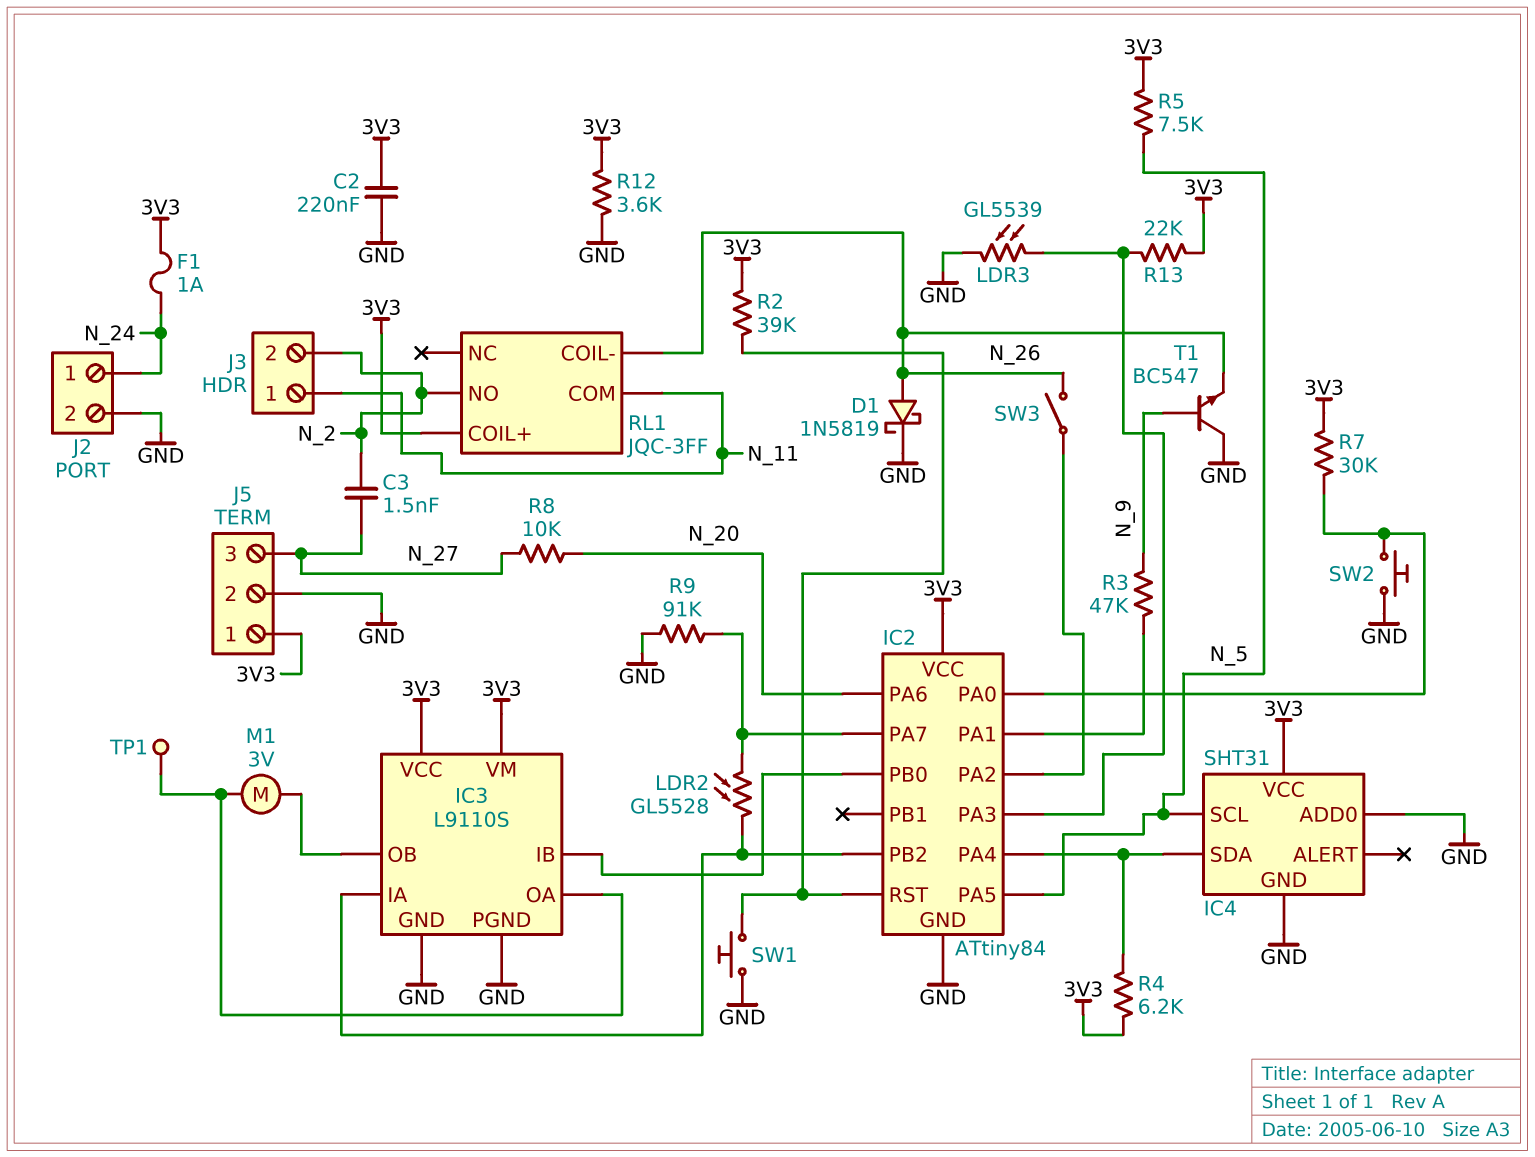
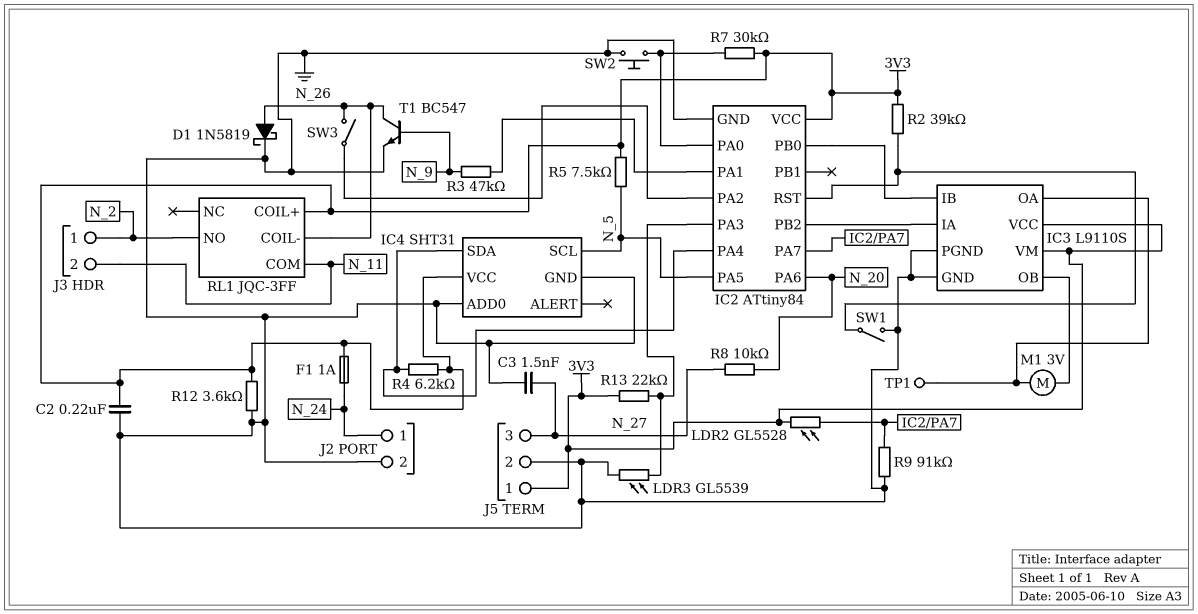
C3: 1.5nF (N_2, N_27) -> 1.5nF (GND, N_27)
J3 pin 1: N_11 -> N_2
J3 pin 2: N_2 -> N_11
LDR2: GL5528 (IC2/PA7, IC2/PB2) -> GL5528 (3V3, IC2/PA7)
SW1: button (GND, IC2/RST) -> switch (GND, IC2/RST)
T1: NPN BC547 (B N_9, C GND, E N_26) -> NPN BC547 (B N_9, C N_26, E GND)

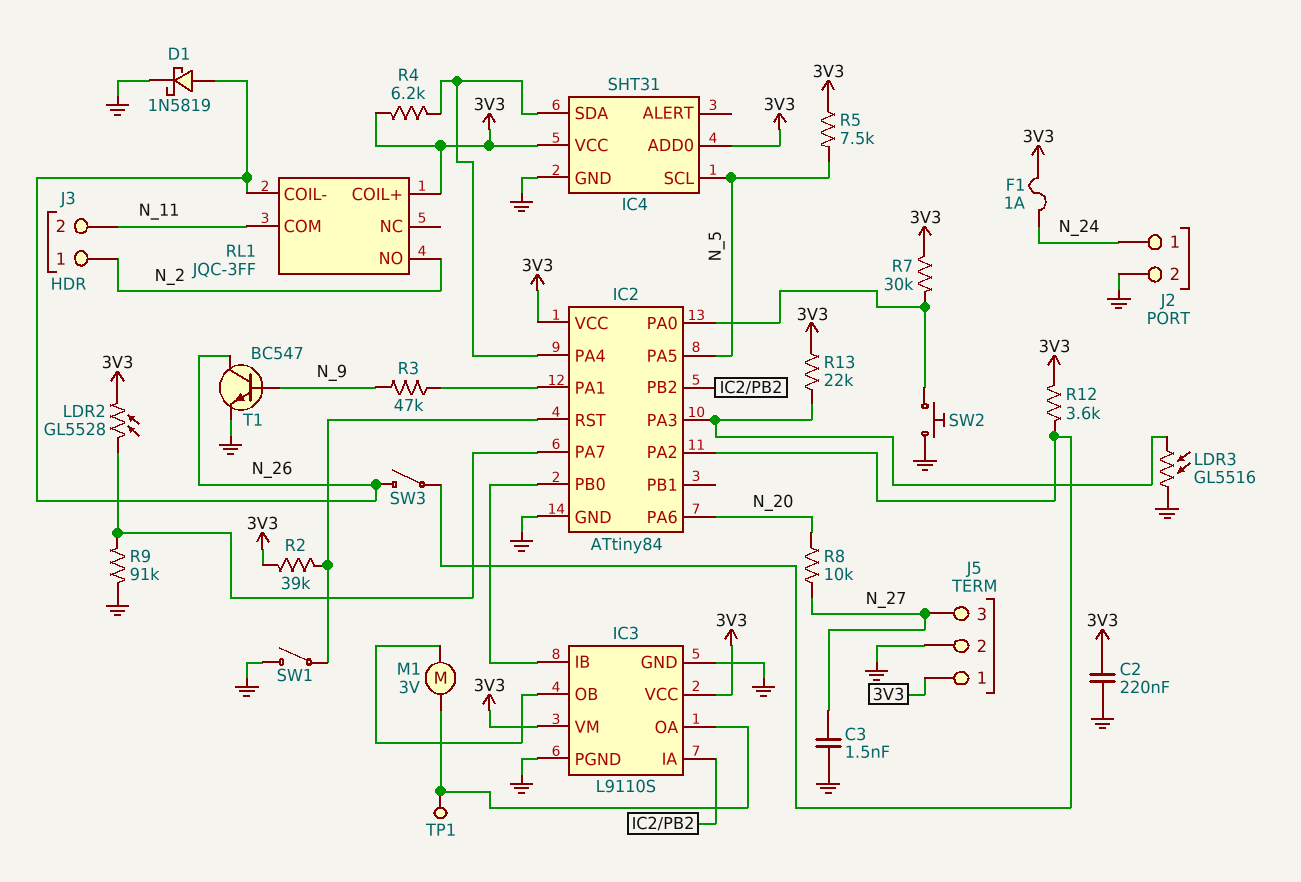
IC4 pin ADD0: GND -> 3V3
LDR3: GL5539 (GND, IC2/PA3) -> GL5516 (GND, IC2/PA3)
R12: 3.6k (3V3, GND) -> 3.6k (3V3, IC2/PA2)

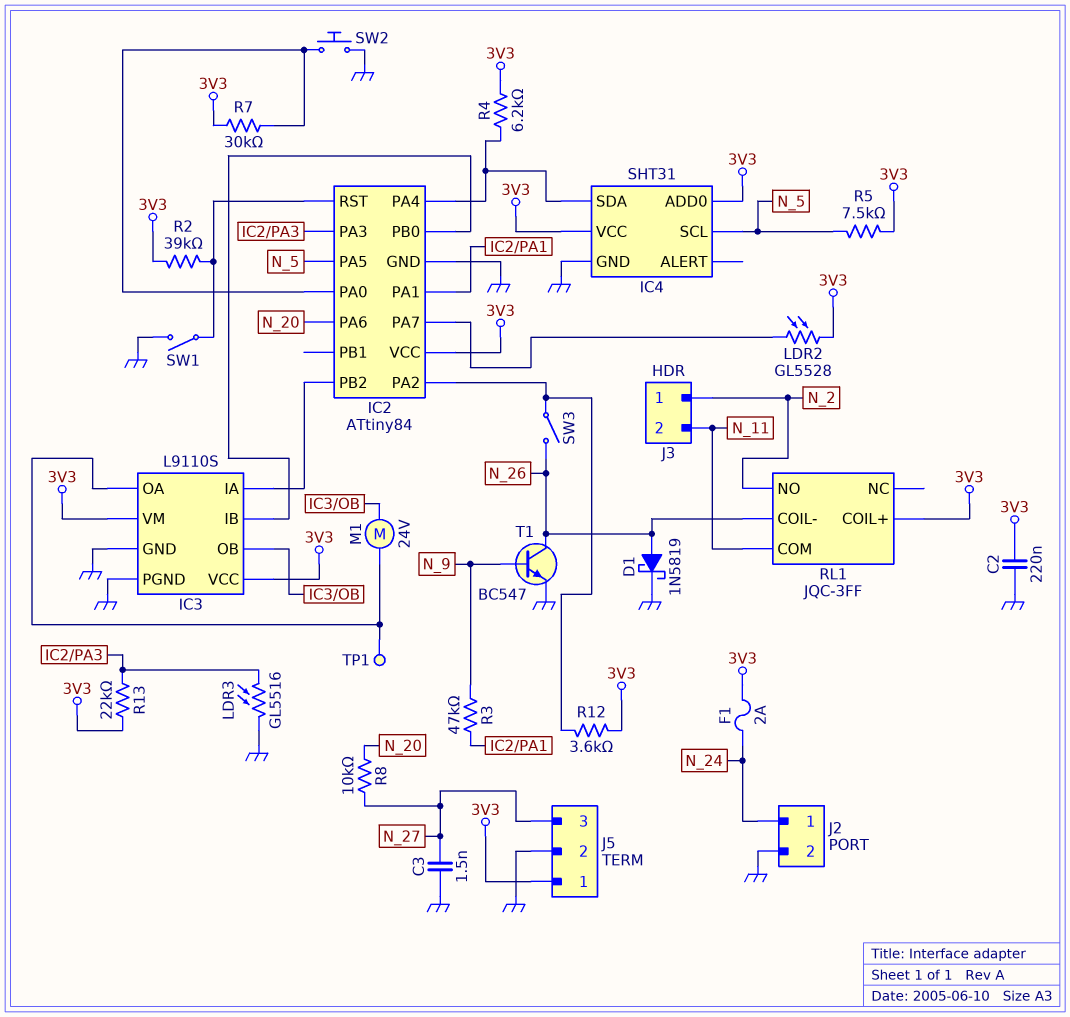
F1: 1A (3V3, N_24) -> 2A (3V3, N_24)
M1: motor 3V (IC3/OA, IC3/OB) -> motor 24V (IC3/OA, IC3/OB)
R9: 91k (GND, IC2/PA7) -> none

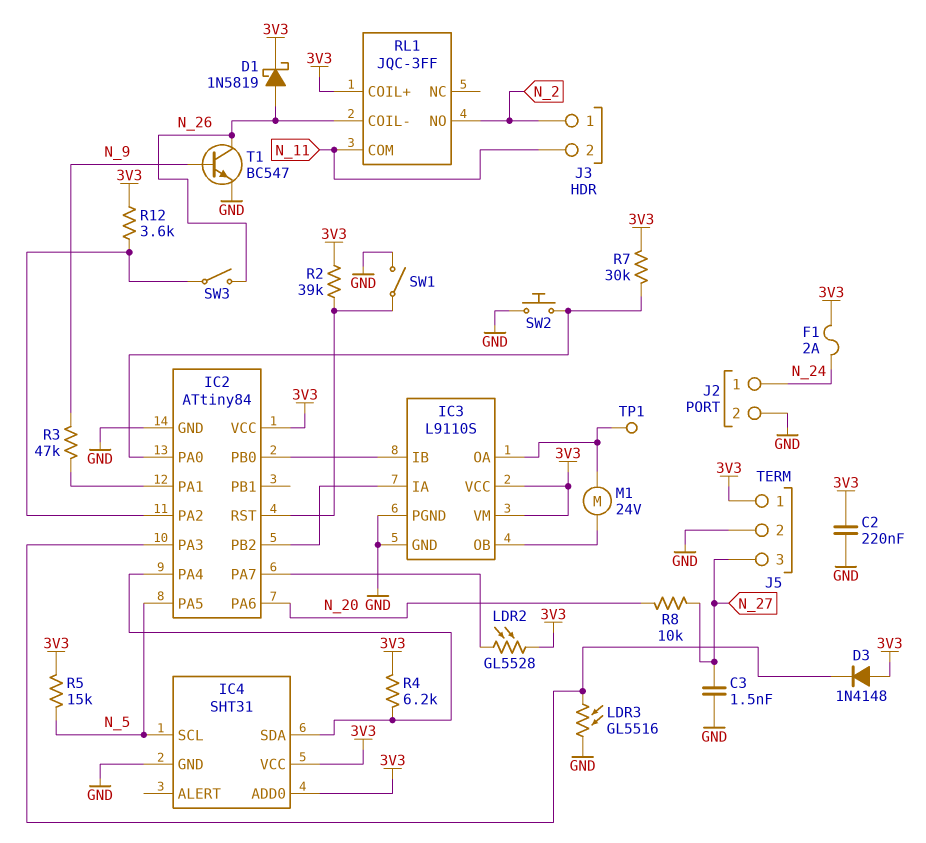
D1: schottky 1N5819 (A N_26, K GND) -> schottky 1N5819 (A N_26, K 3V3)
D3: none -> diode 1N4148 (A 3V3, K IC2/PA3)
R5: 7.5k (3V3, N_5) -> 15k (3V3, N_5)
R13: 22k (3V3, IC2/PA3) -> none

